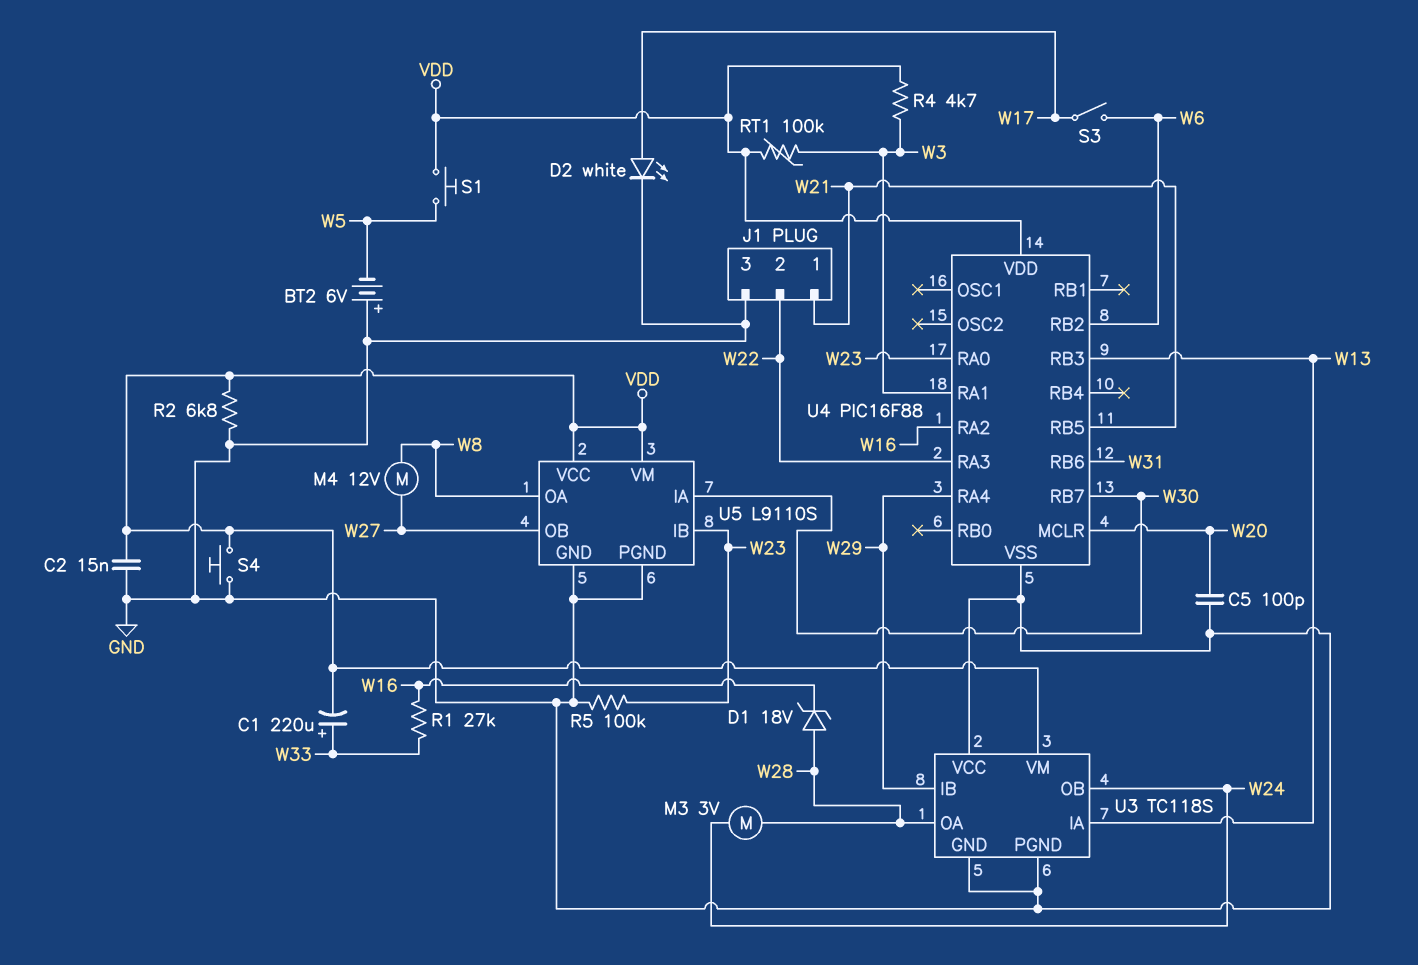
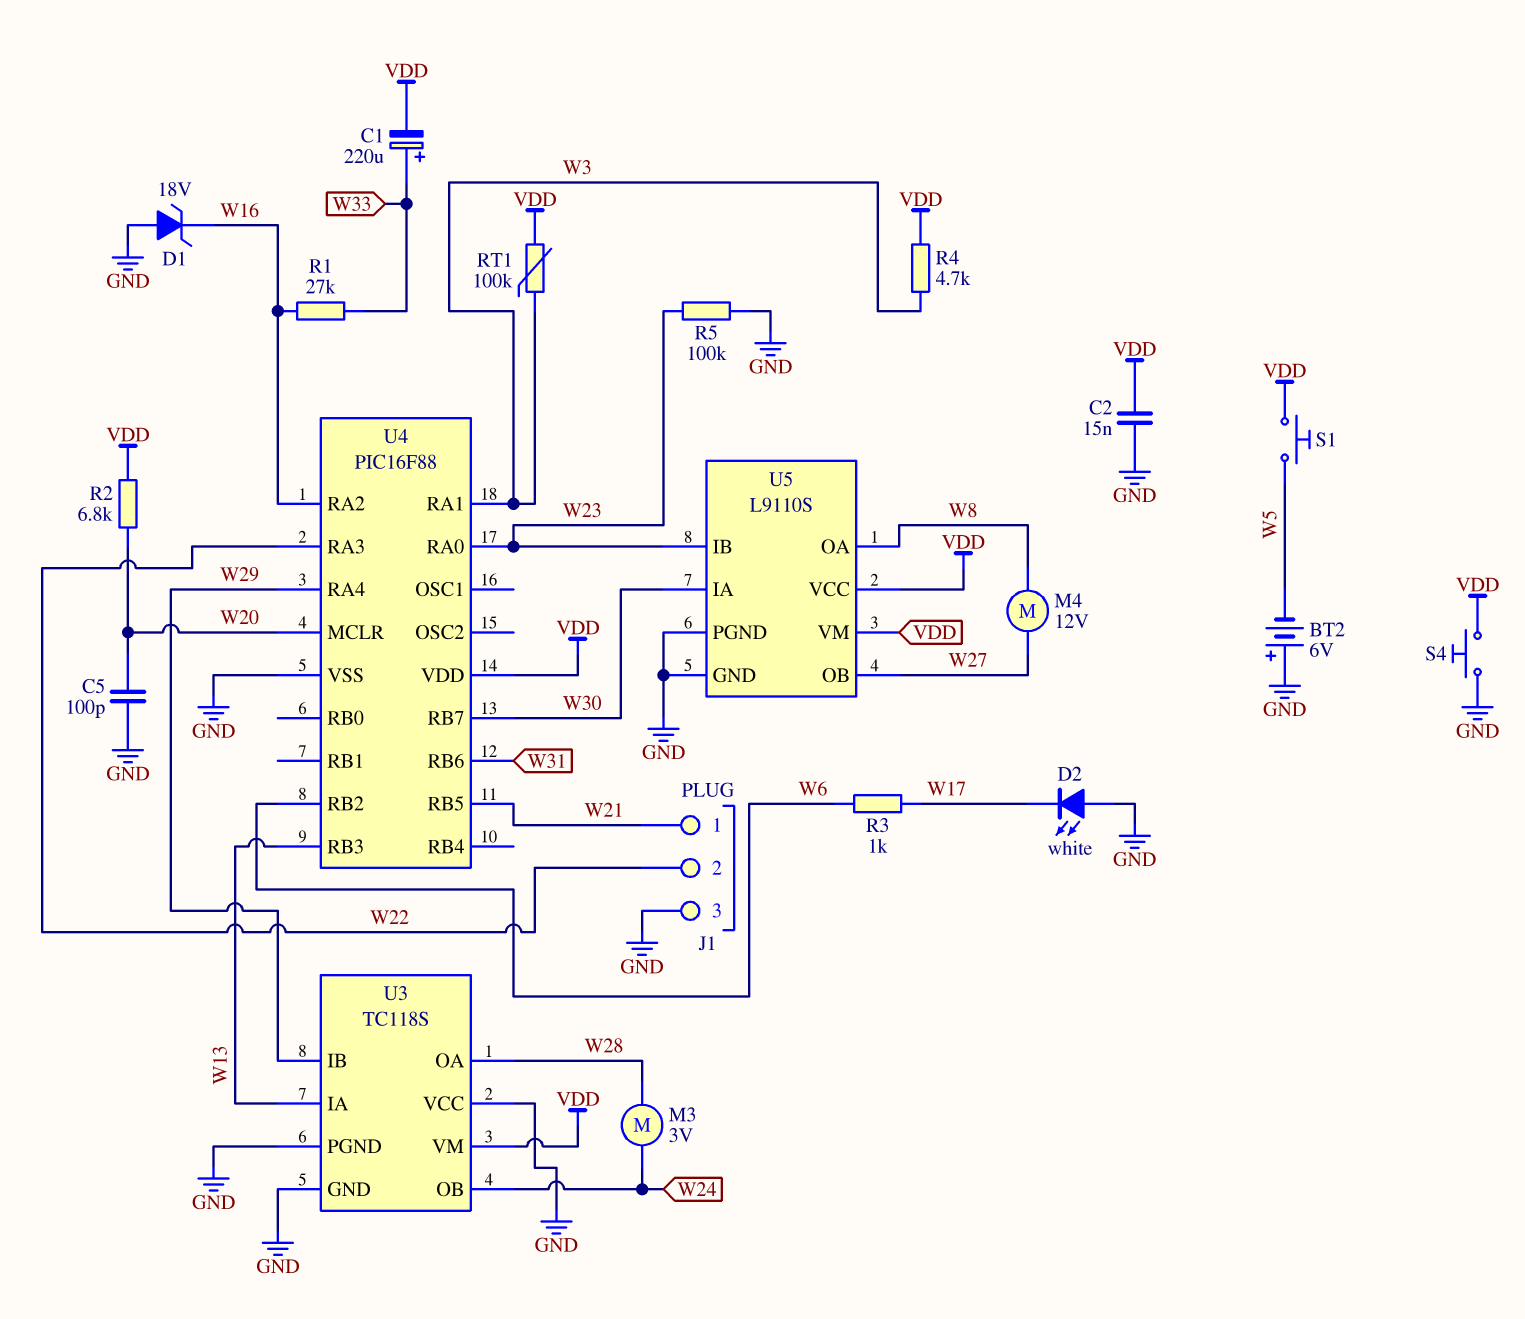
D1: zener 18V (A W28, K W16) -> zener 18V (A GND, K W16)
D2: LED white (A W17, K GND) -> LED white (A GND, K W17)
R2: 6.8k (GND, VDD) -> 6.8k (VDD, W20)
R3: none -> 1k (W6, W17)
S3: switch (W6, W17) -> none

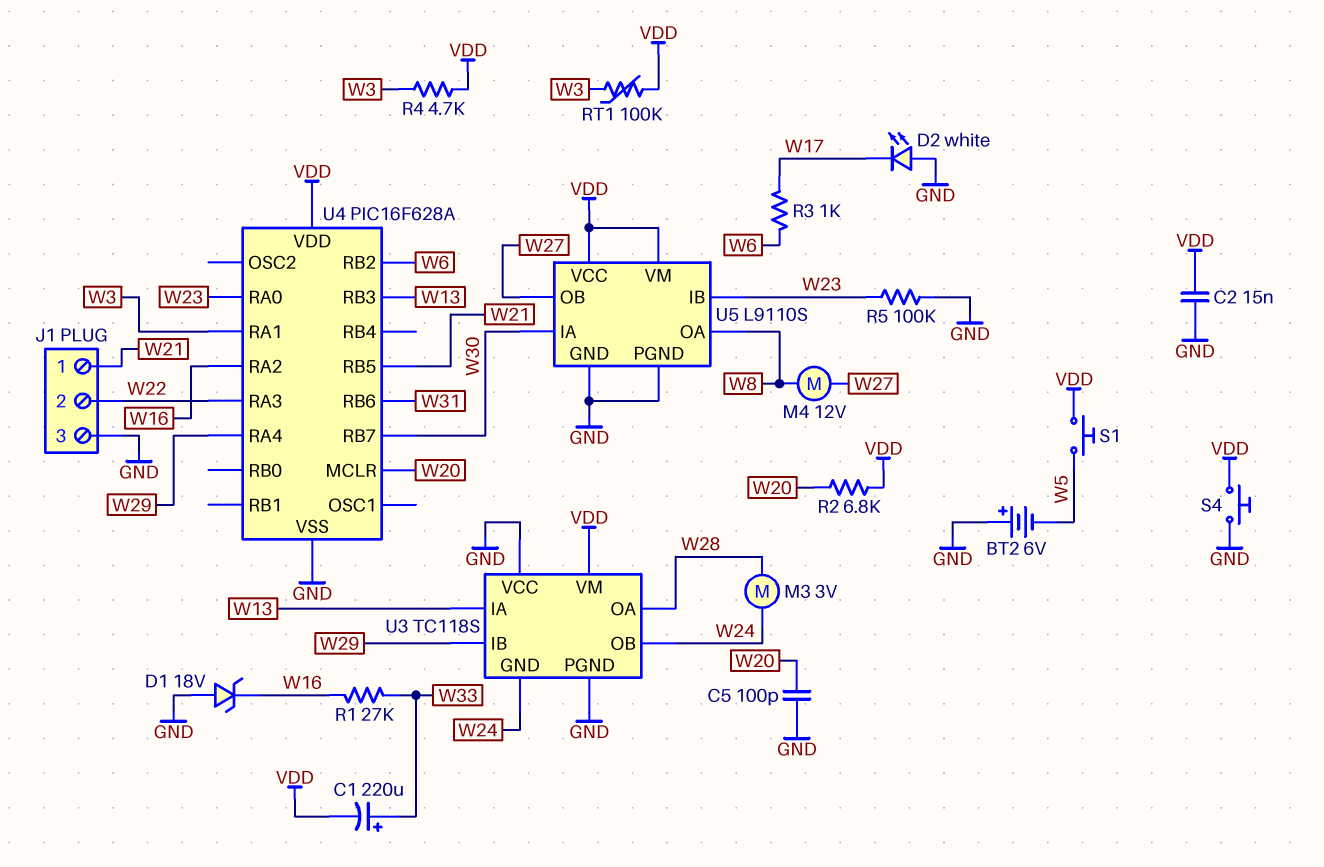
U3 pin GND: GND -> W24
U4: PIC16F88 -> PIC16F628A

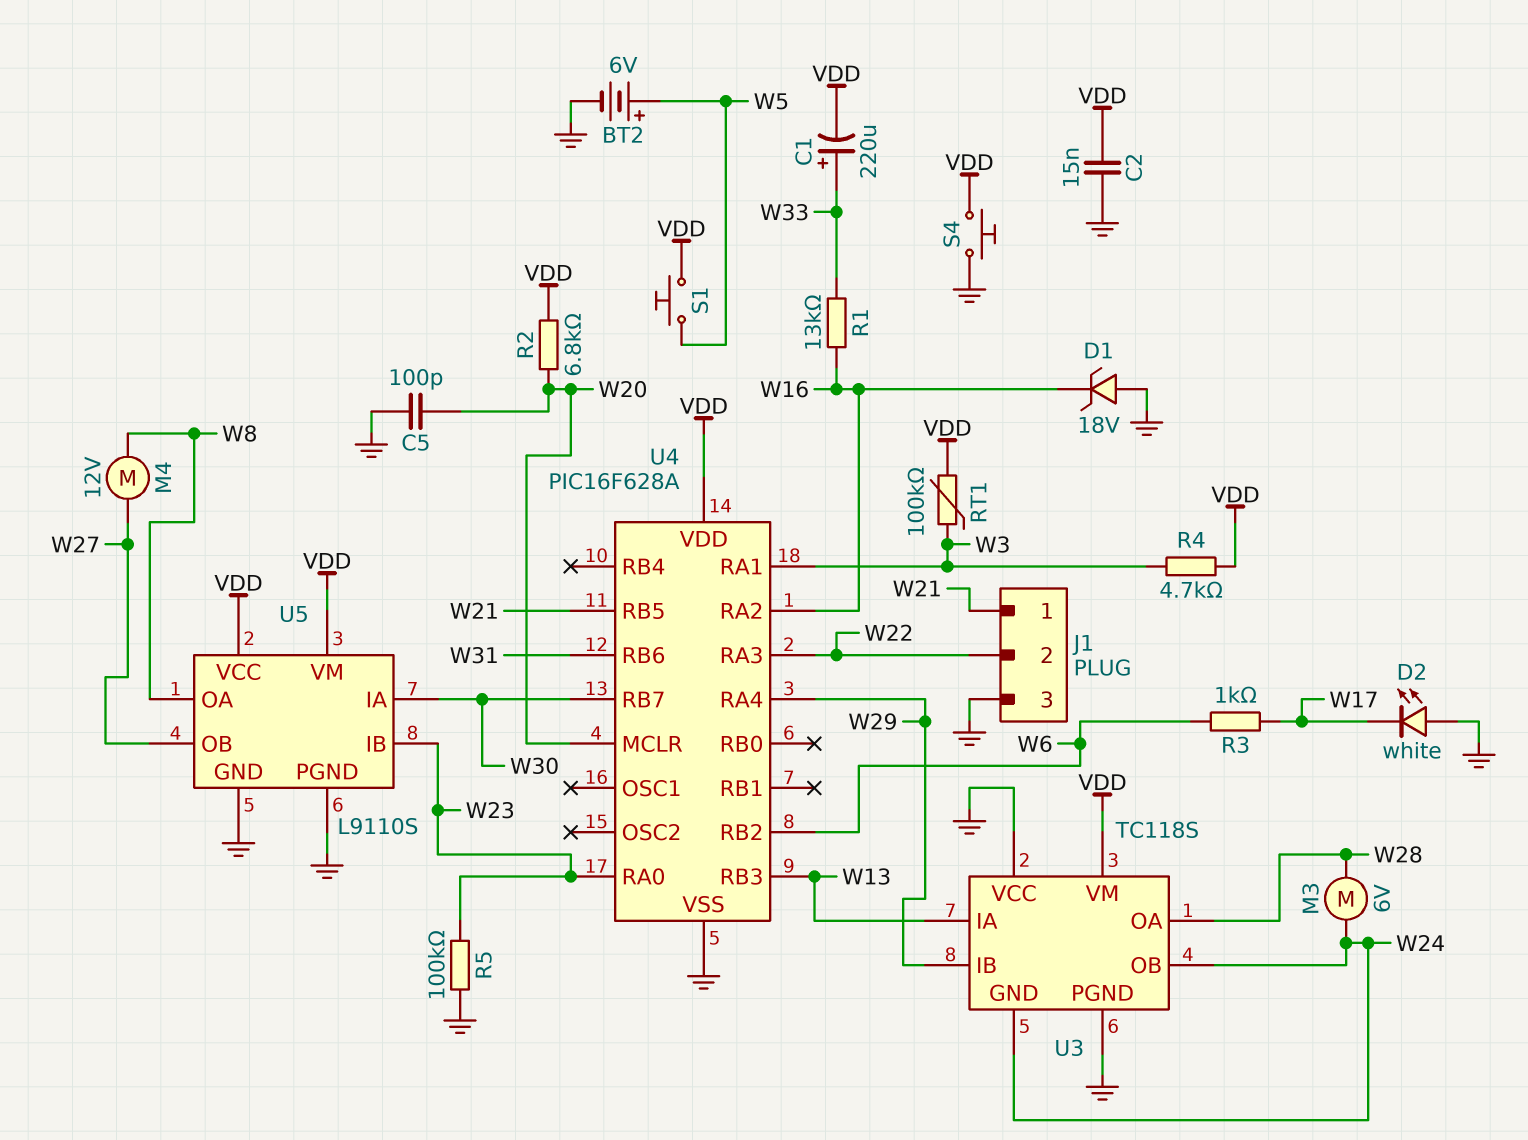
BT2: 6V (plus GND, minus W5) -> 6V (plus W5, minus GND)
M3: motor 3V (W24, W28) -> motor 6V (W24, W28)
R1: 27k (W16, W33) -> 13k (W16, W33)

